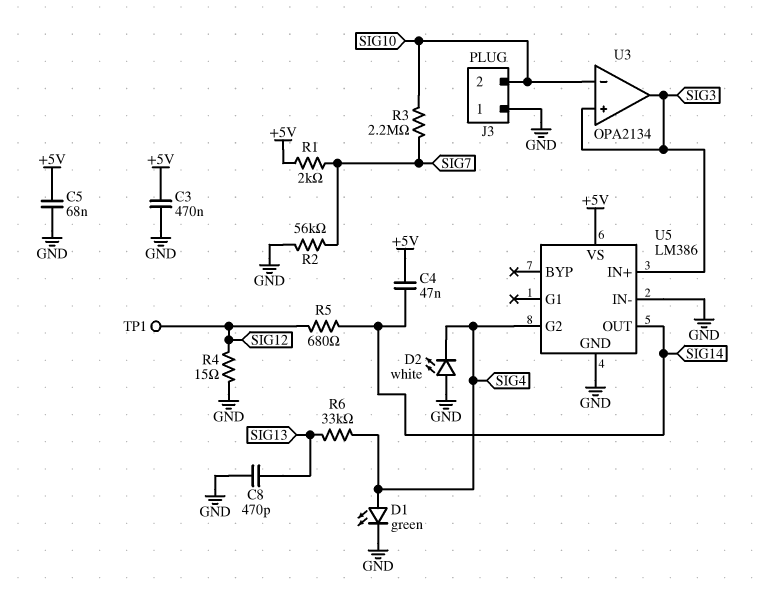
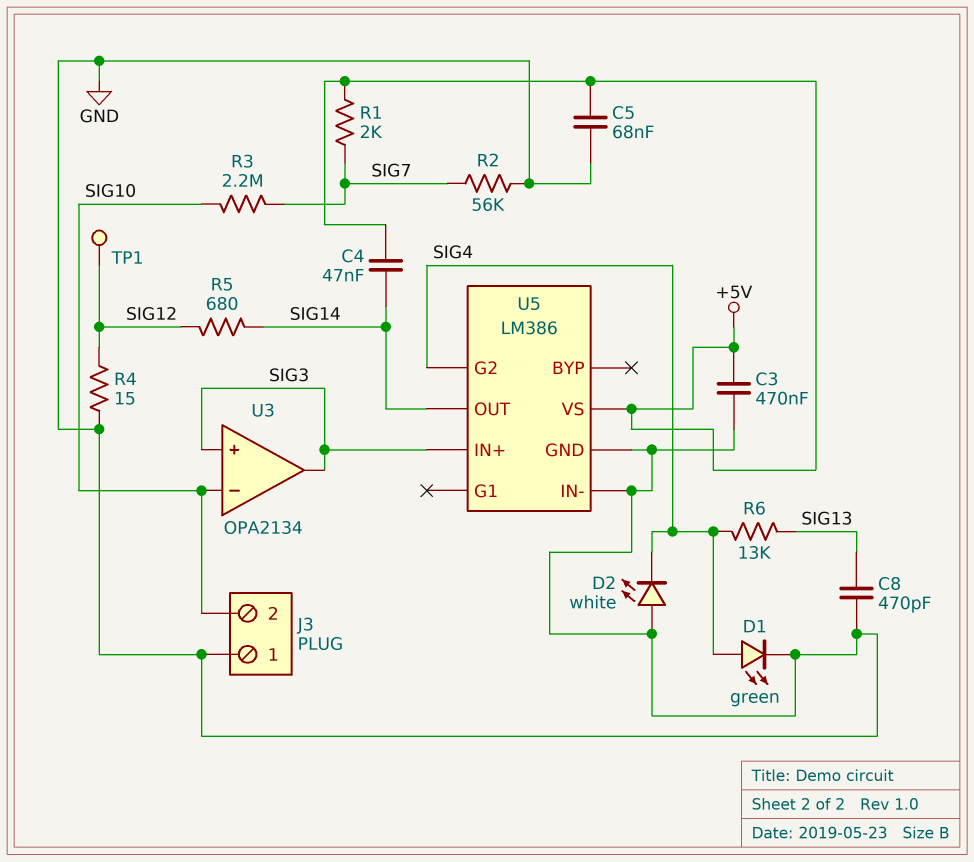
R6: 33k (SIG4, SIG13) -> 13k (SIG4, SIG13)

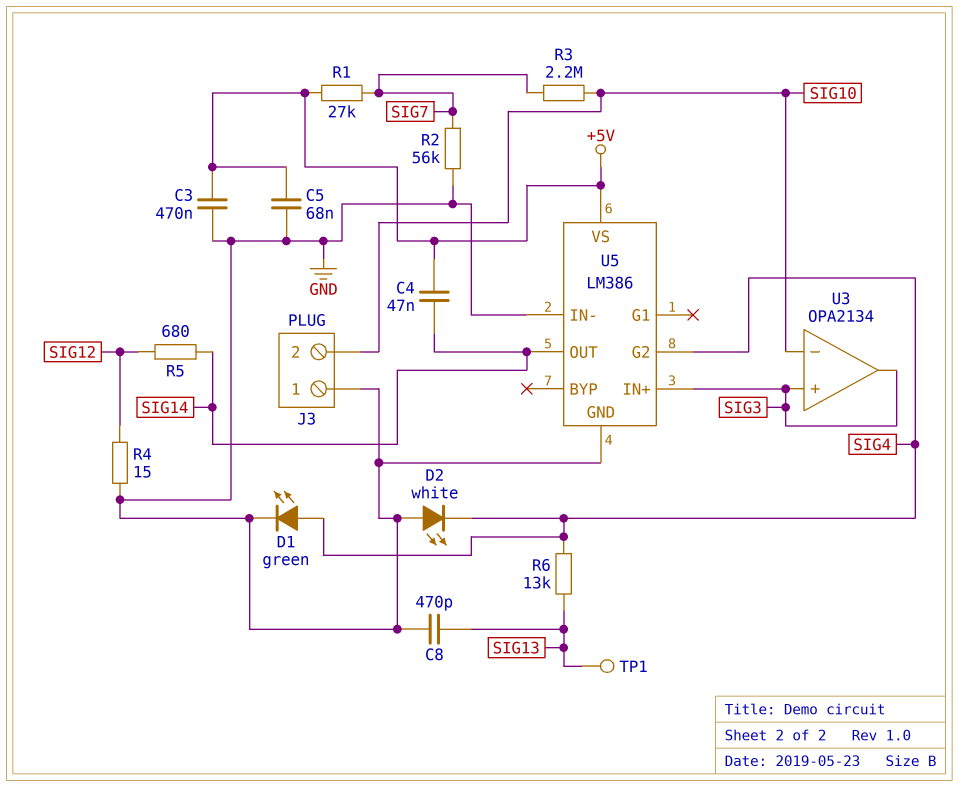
R1: 2k (+5V, SIG7) -> 27k (+5V, SIG7)
TP1: test point (SIG12) -> test point (SIG13)

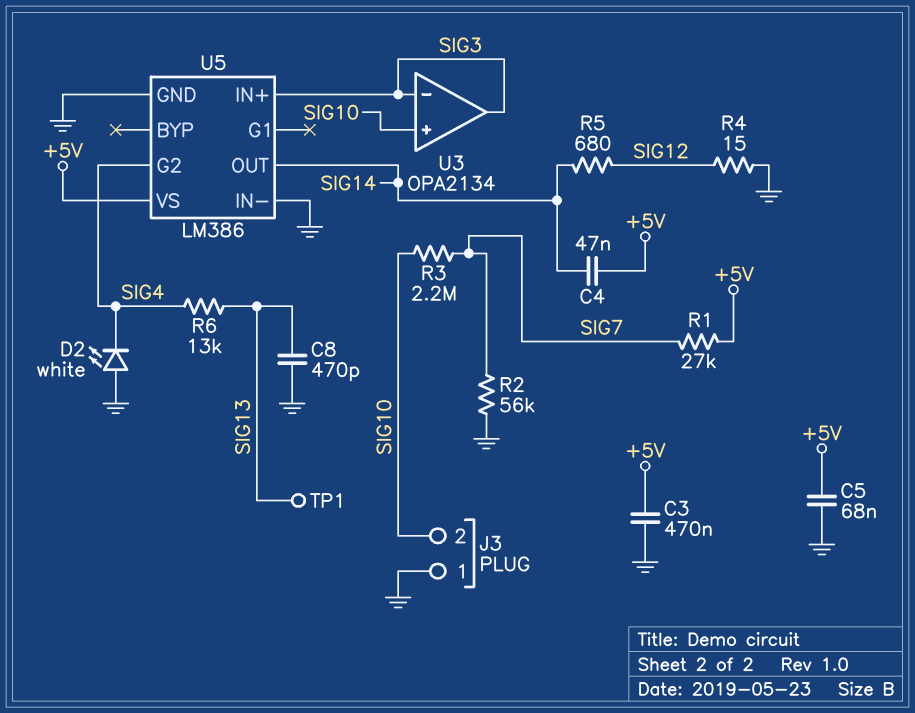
D1: LED green (A SIG4, K GND) -> none
U3 pin in+: SIG3 -> SIG10
U3 pin in-: SIG10 -> SIG3

